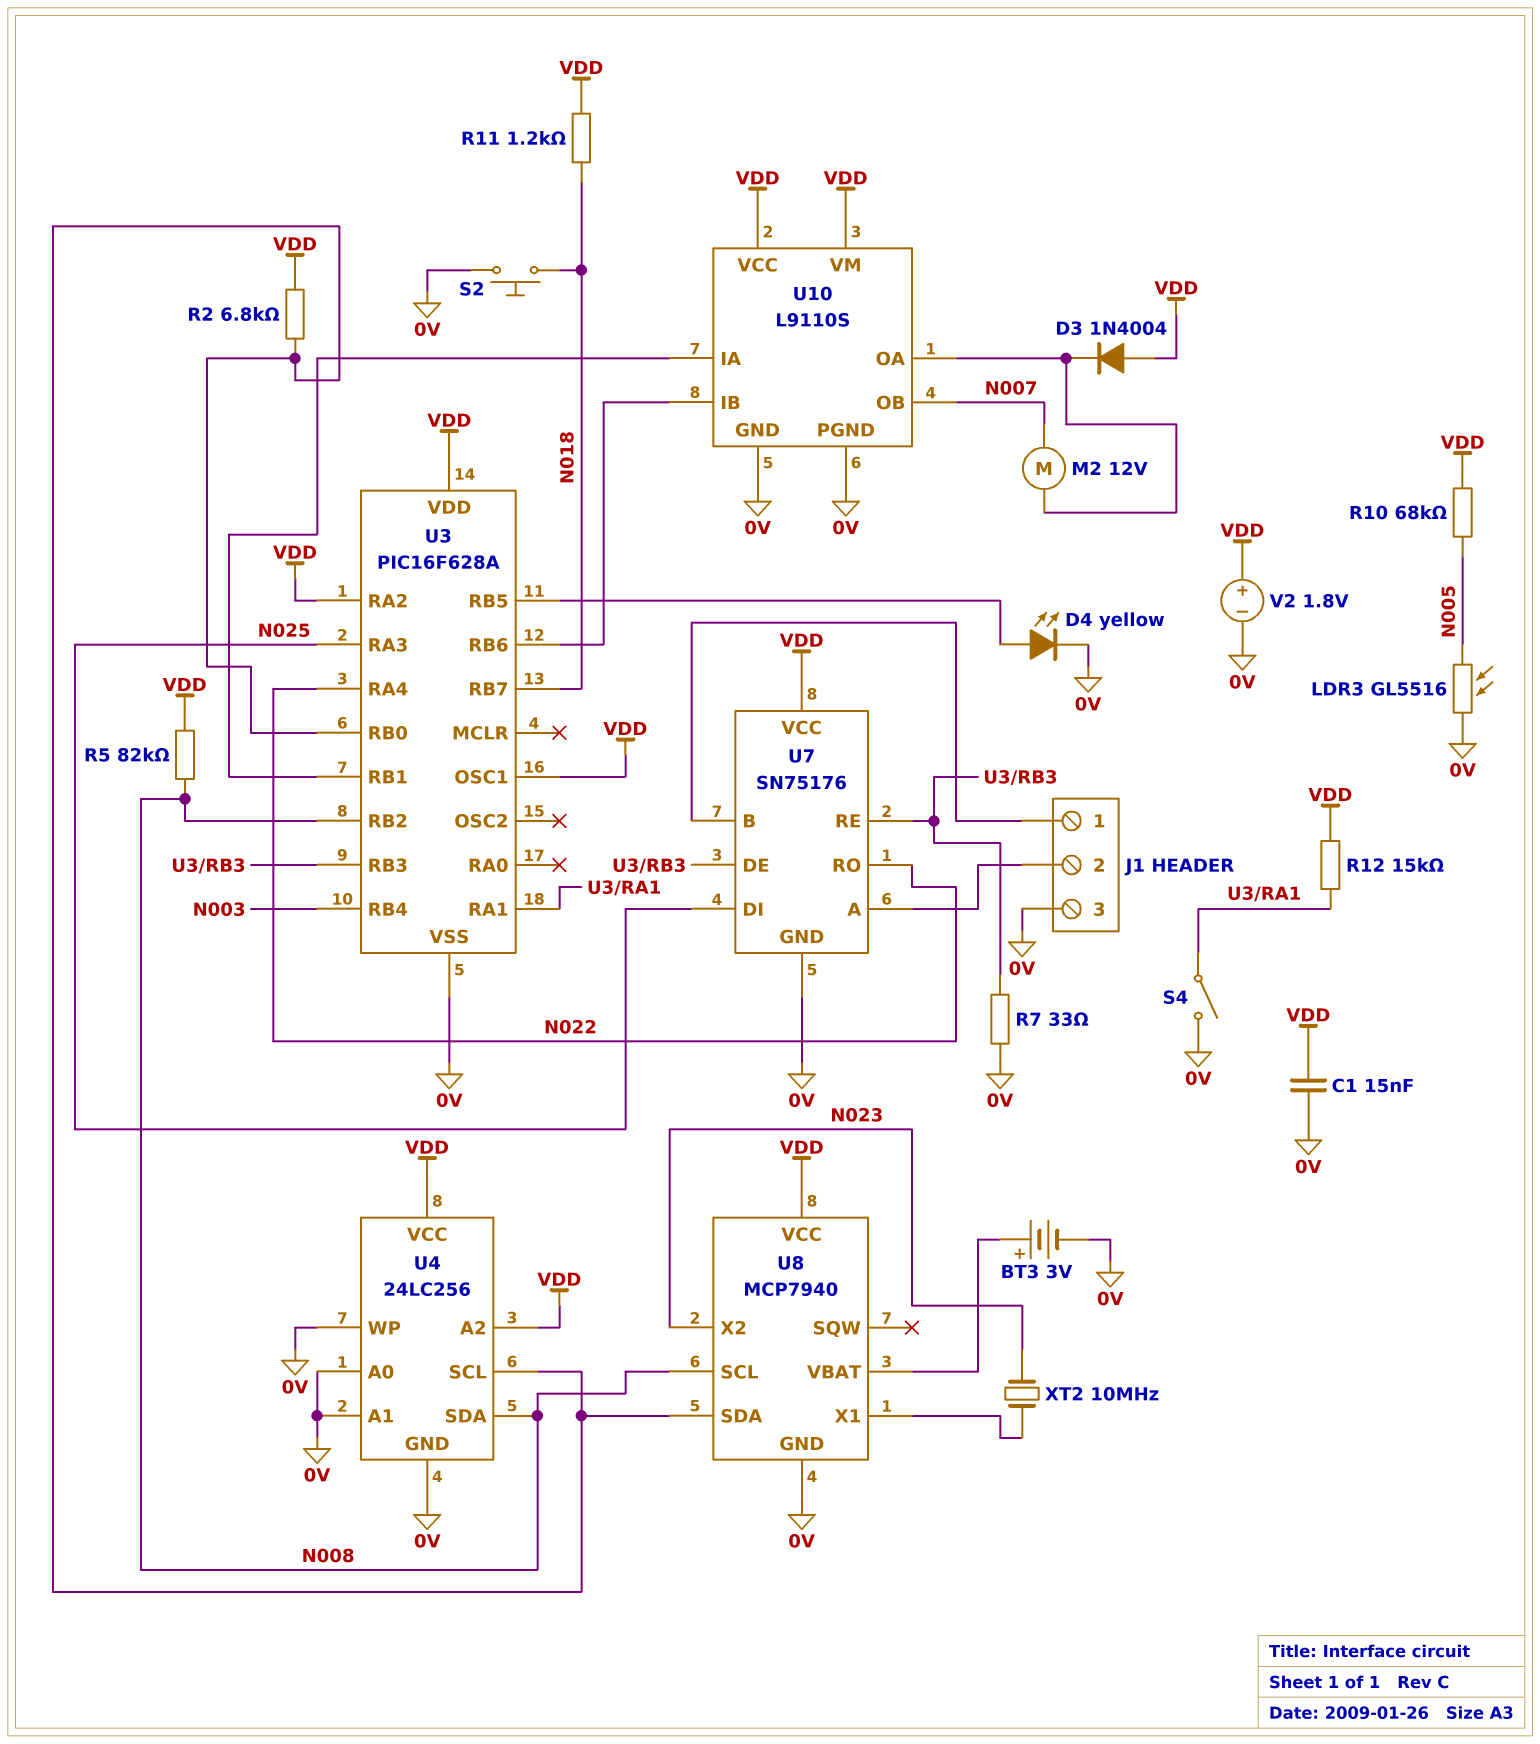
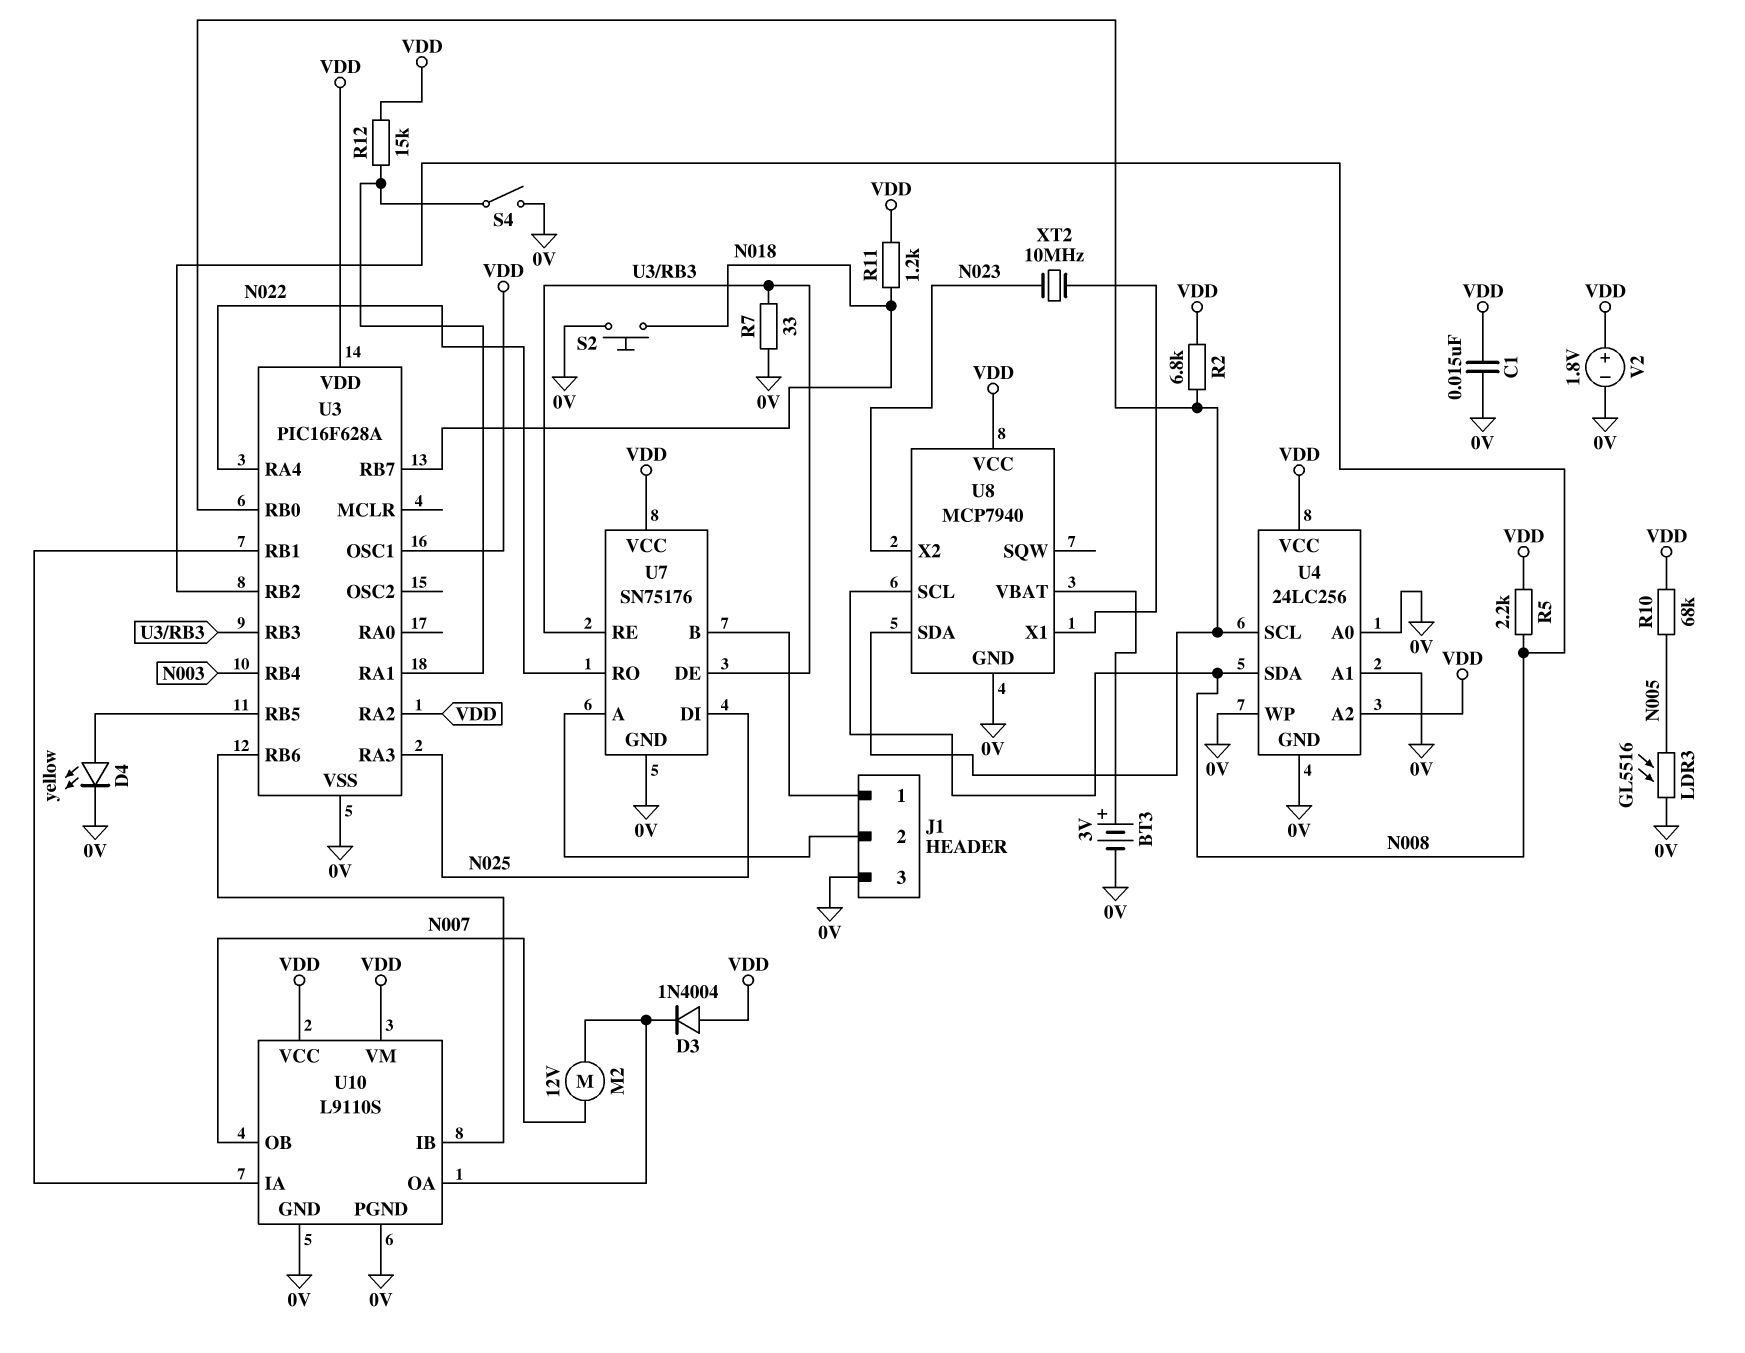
R5: 82k (N008, VDD) -> 2.2k (N008, VDD)

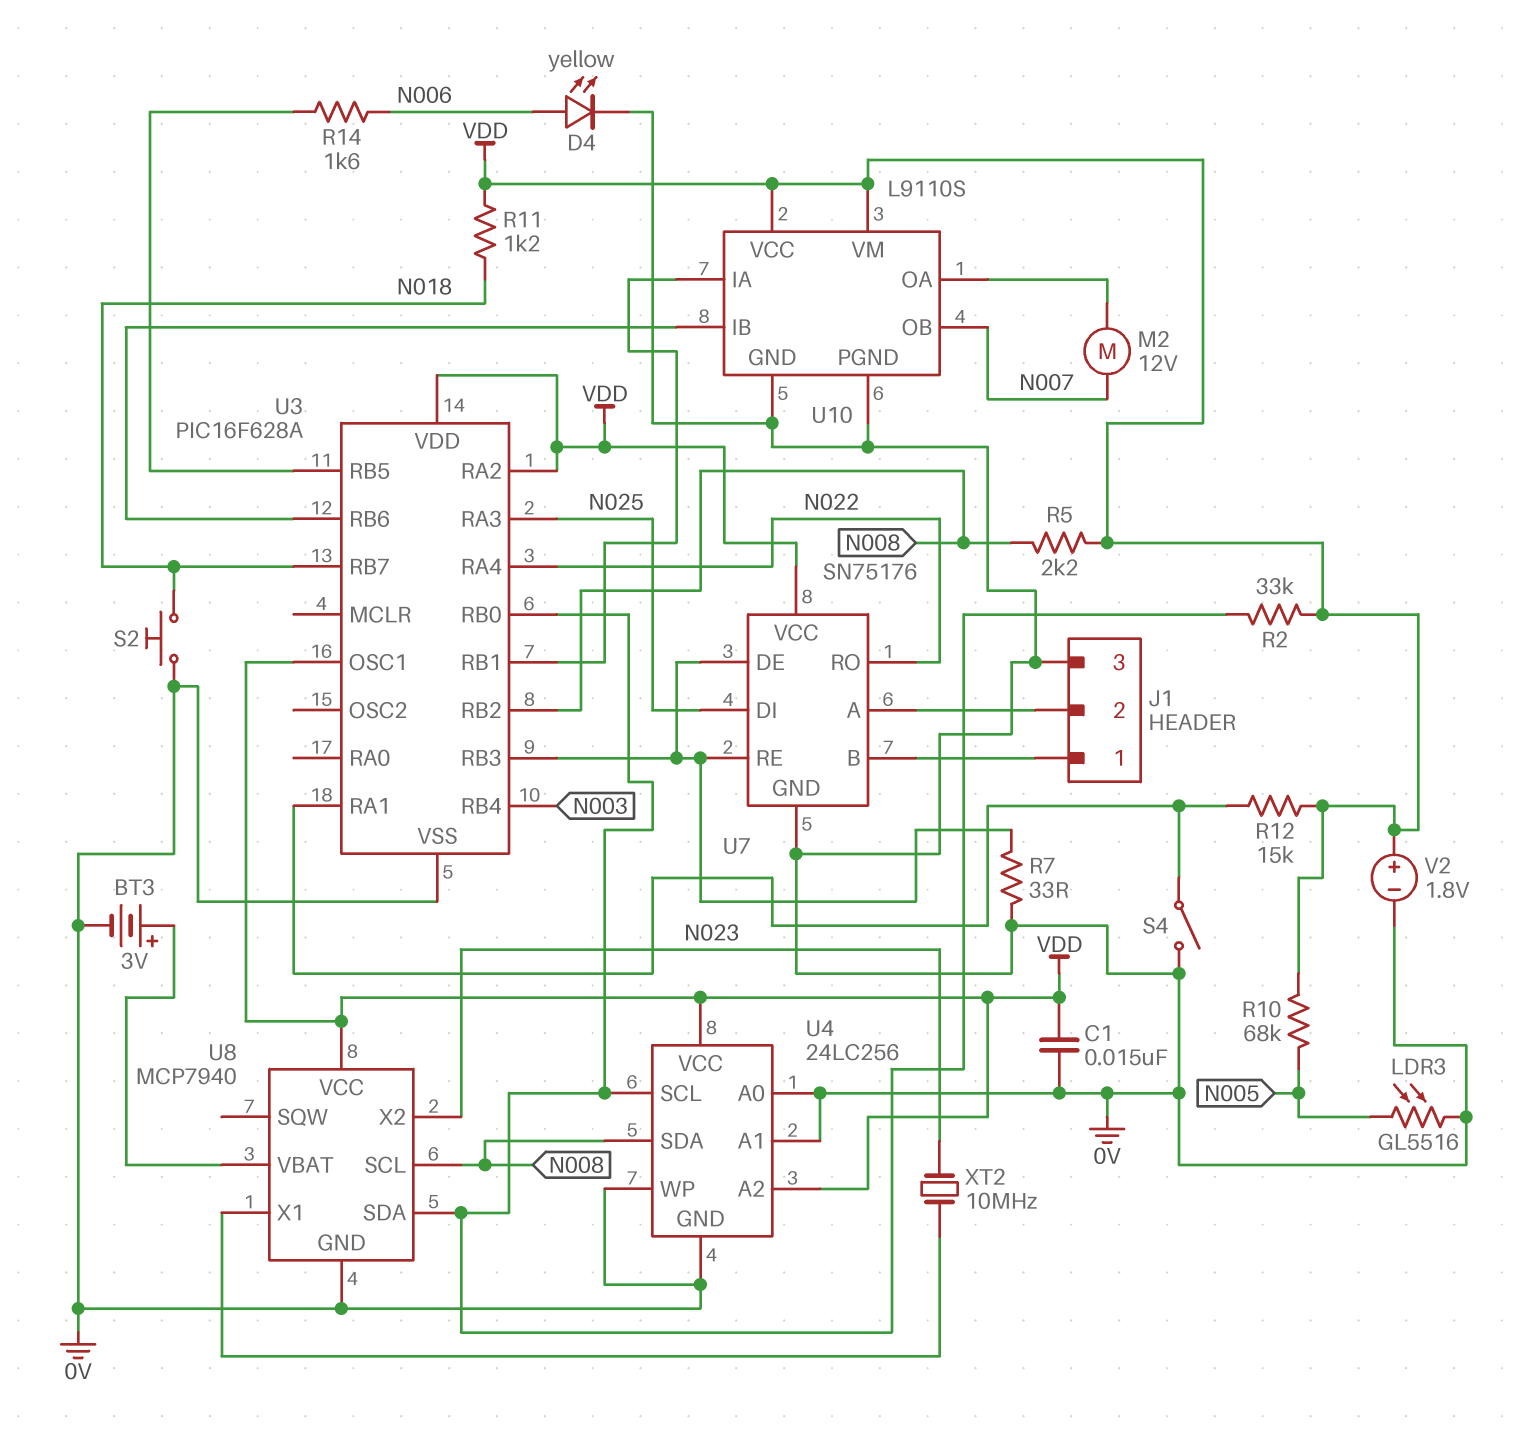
D3: diode 1N4004 (A VDD, K U10/OA) -> none
D4: LED yellow (A U3/RB5, K 0V) -> LED yellow (A N006, K 0V)
R2: 6.8k (U3/RB0, VDD) -> 33k (U3/RB0, VDD)
R14: none -> 1.6k (N006, U3/RB5)

